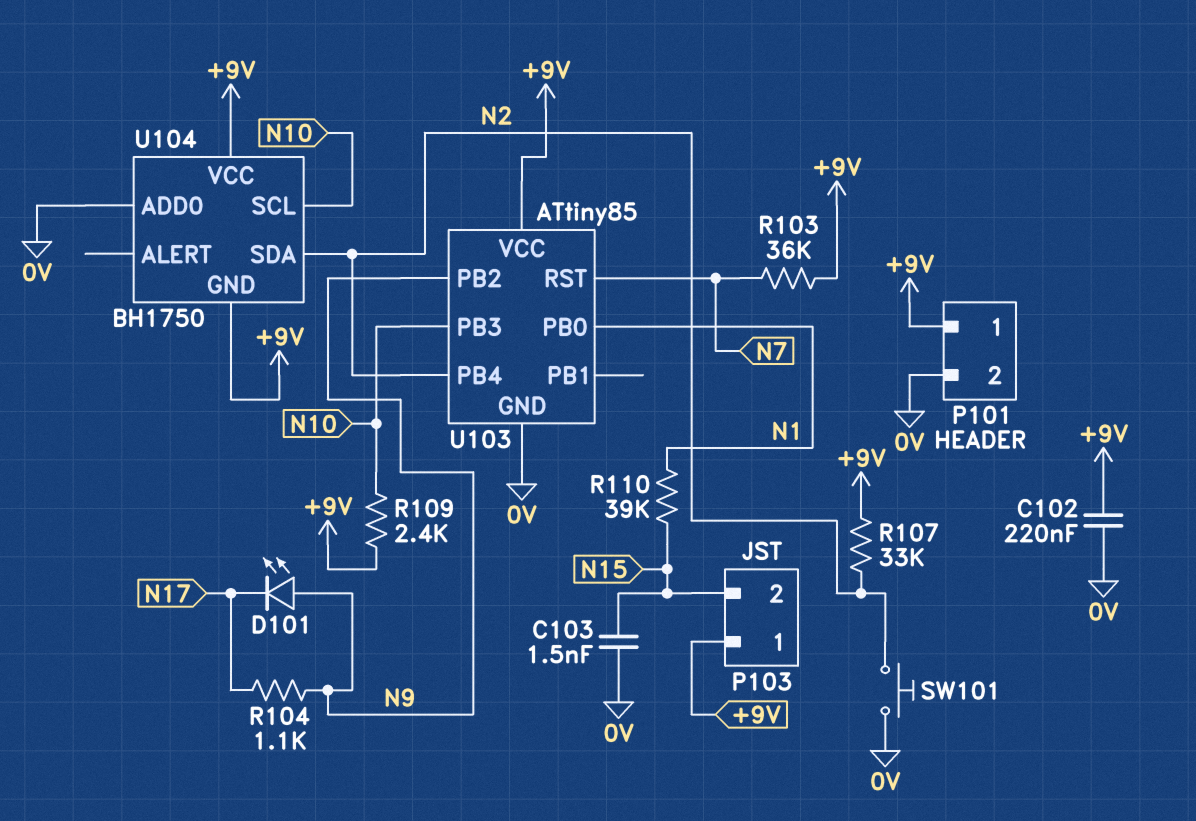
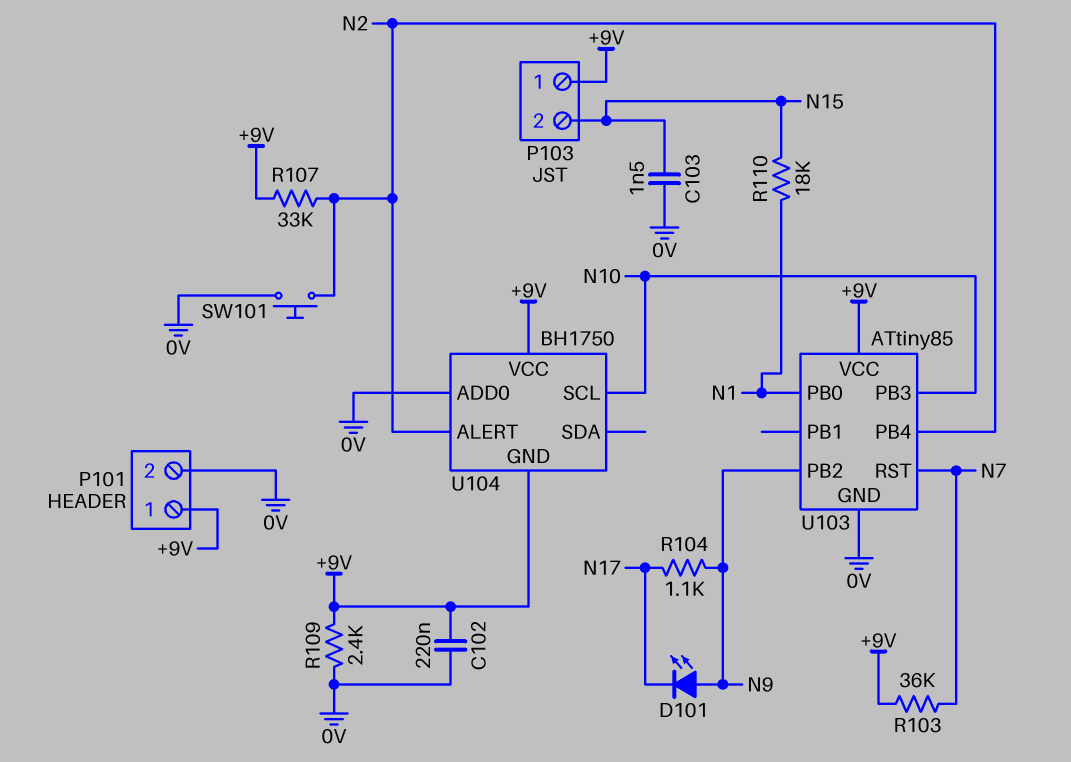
R109: 2.4k (+9V, N10) -> 2.4k (+9V, 0V)
R110: 39k (N1, N15) -> 18k (N1, N15)
U104 pin ALERT: none -> N2
U104 pin SDA: N2 -> none

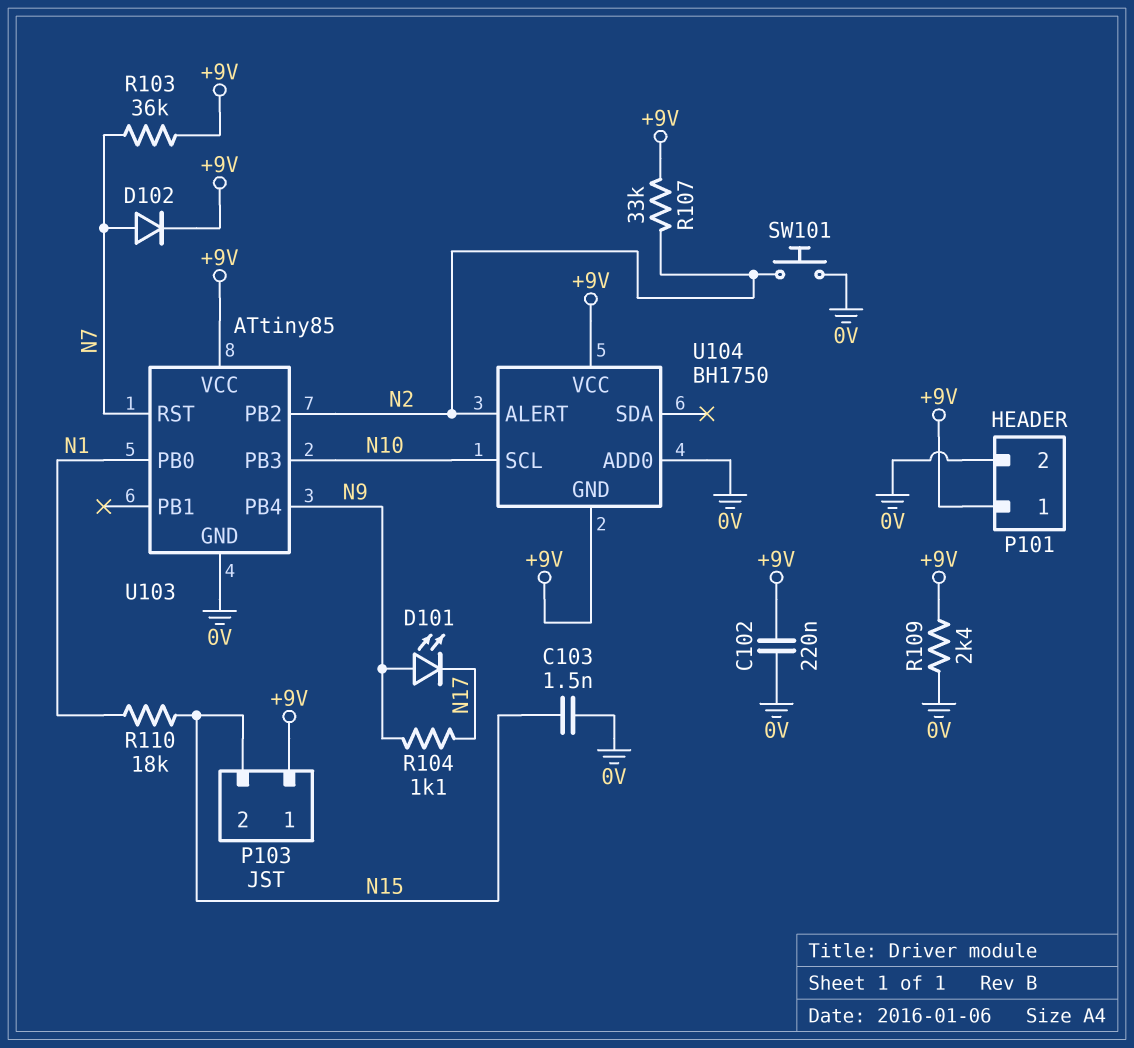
D102: none -> diode (A N7, K +9V)
U103 pin PB2: N9 -> N2
U103 pin PB4: N2 -> N9

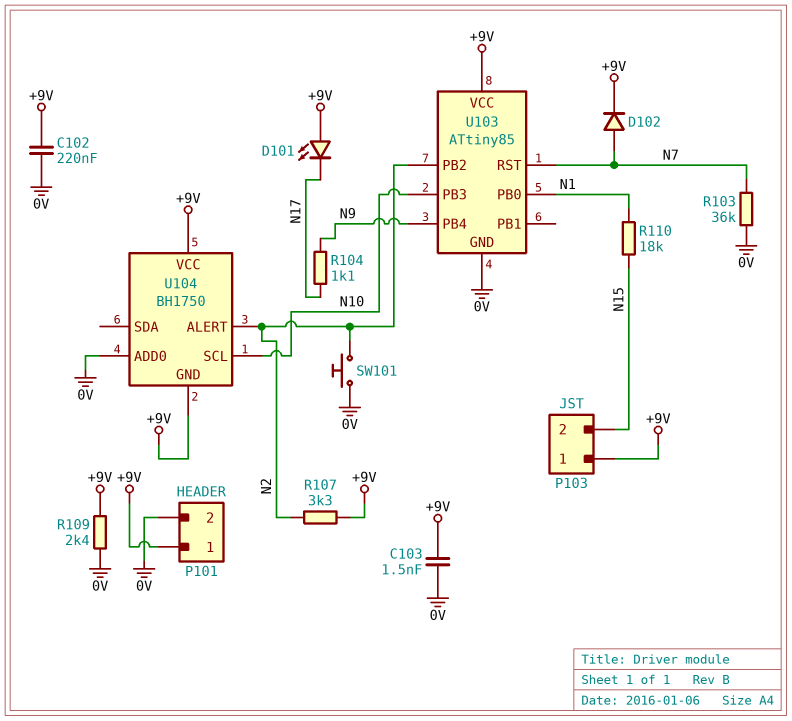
C103: 1.5nF (0V, N15) -> 1.5nF (+9V, 0V)
D101: LED (A N9, K N17) -> LED (A +9V, K N17)
R103: 36k (+9V, N7) -> 36k (0V, N7)
R107: 33k (+9V, N2) -> 3.3k (+9V, N2)

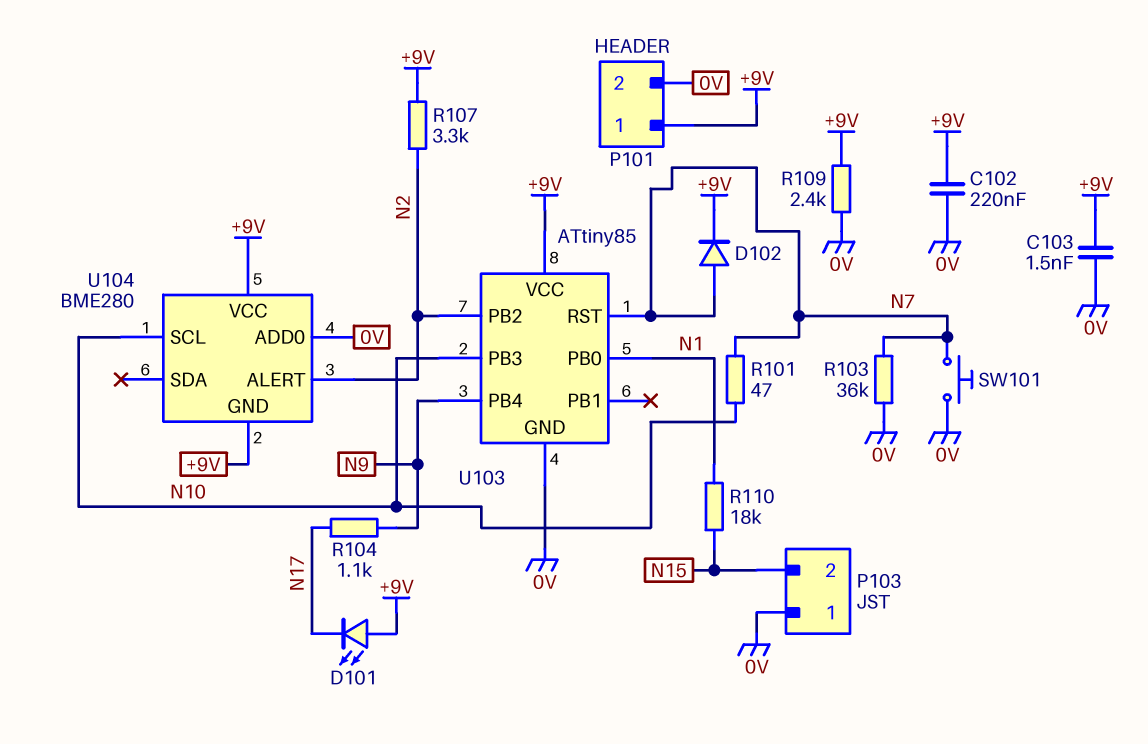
P103 pin 1: +9V -> 0V
R101: none -> 47 (N7, N10)
SW101: button (0V, N2) -> button (0V, N7)
U104: BH1750 -> BME280

